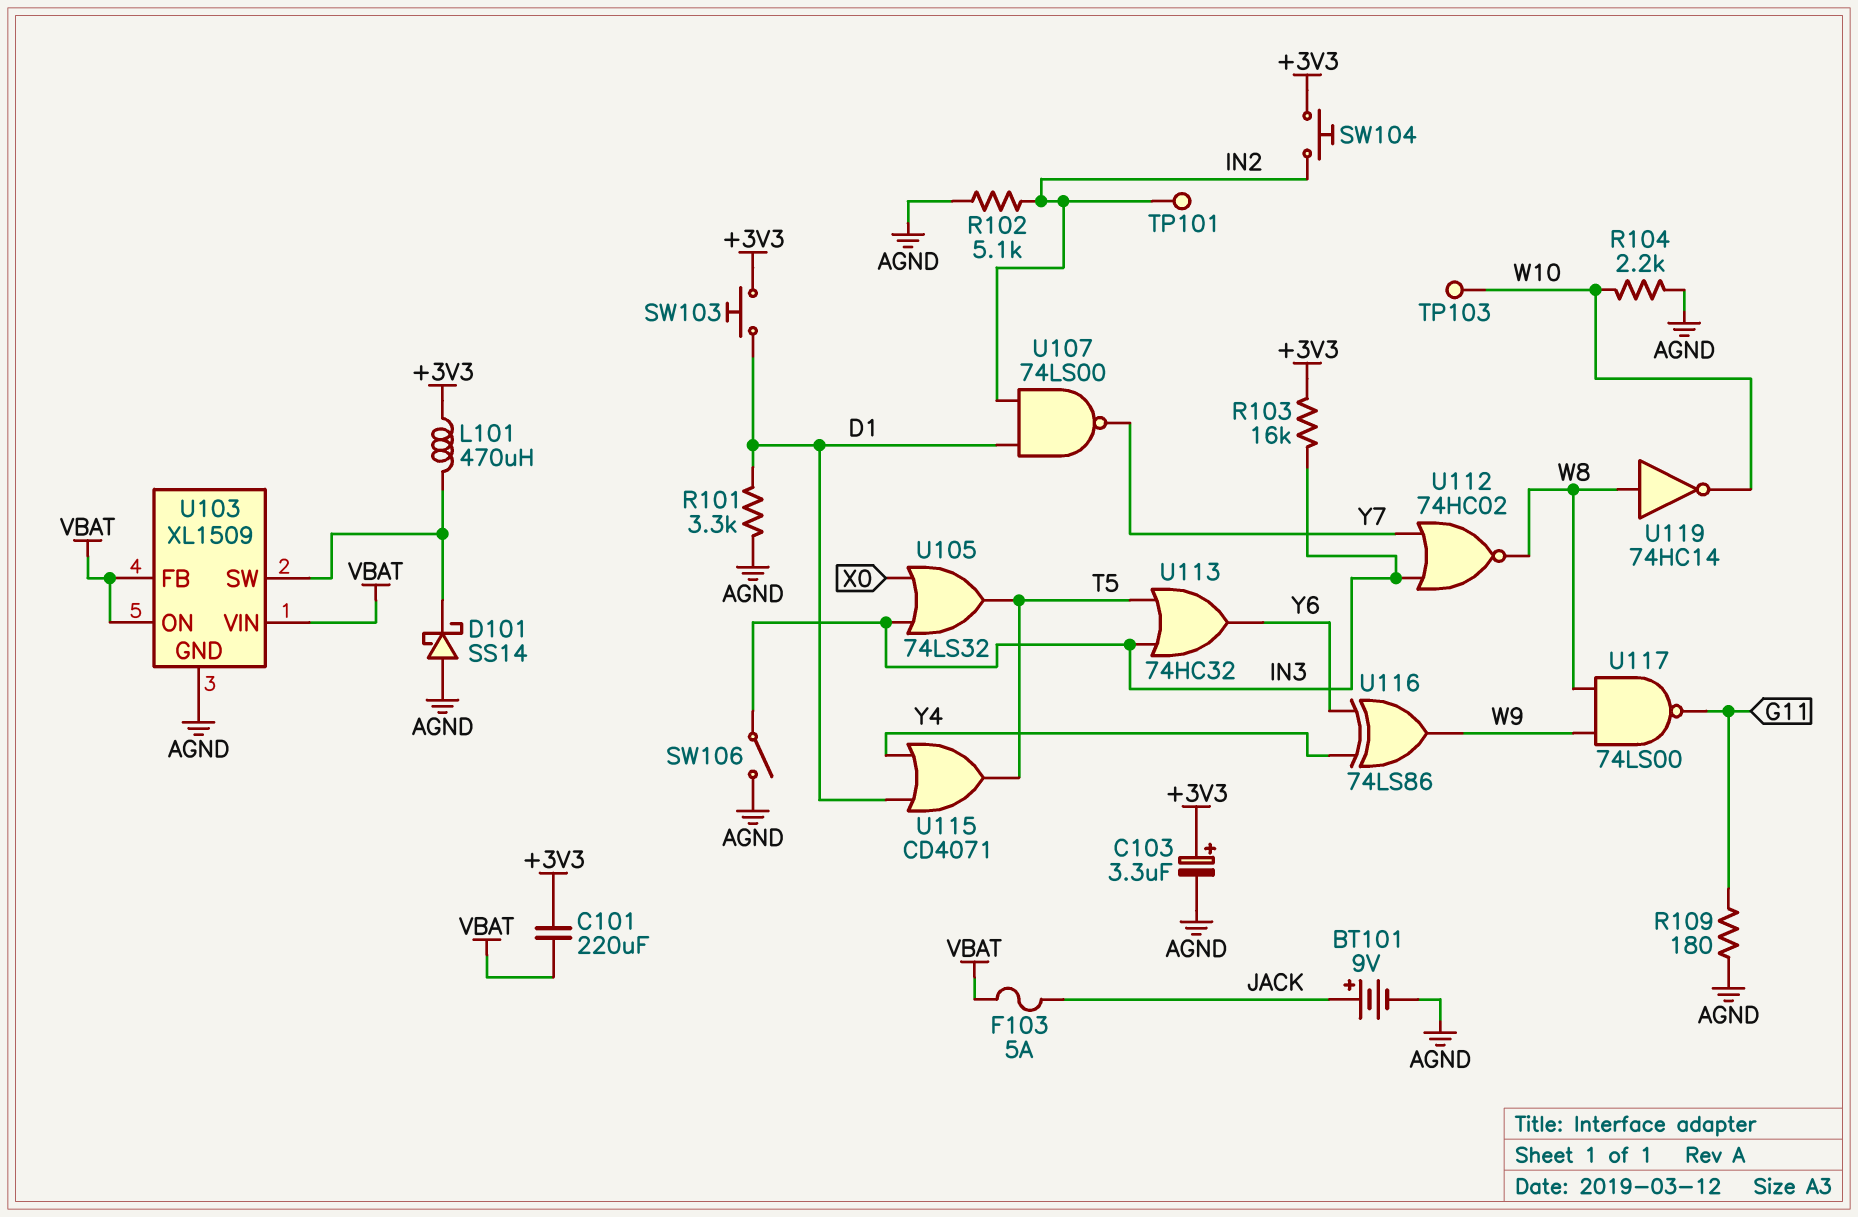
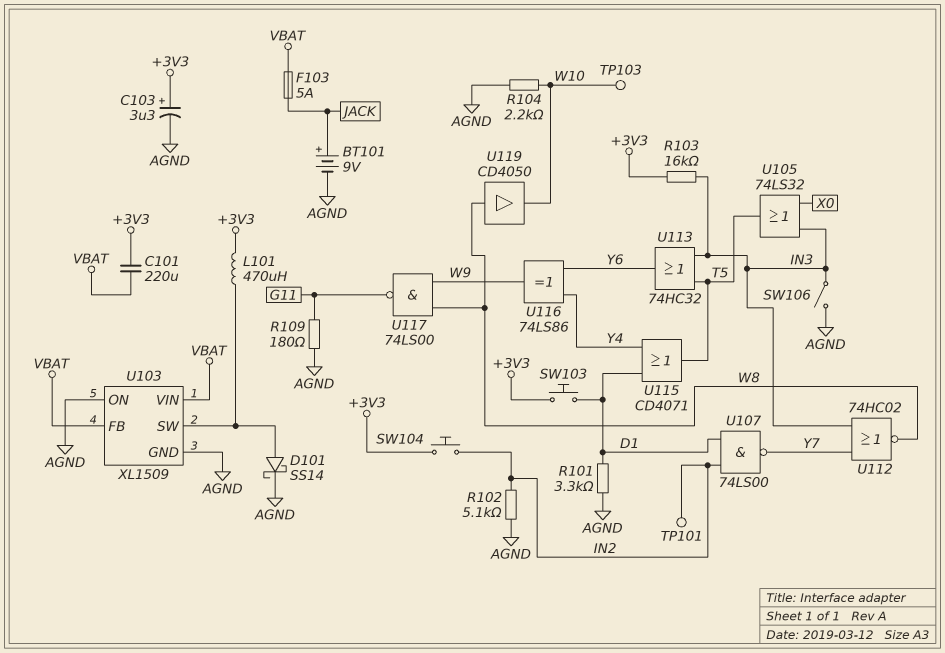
D101: schottky SS14 (A AGND, K U103/SW) -> schottky SS14 (A U103/SW, K AGND)
U103 pin ON: VBAT -> AGND
U119: NOT 74HC14 (in W8, out W10) -> buffer CD4050 (in W8, out W10)

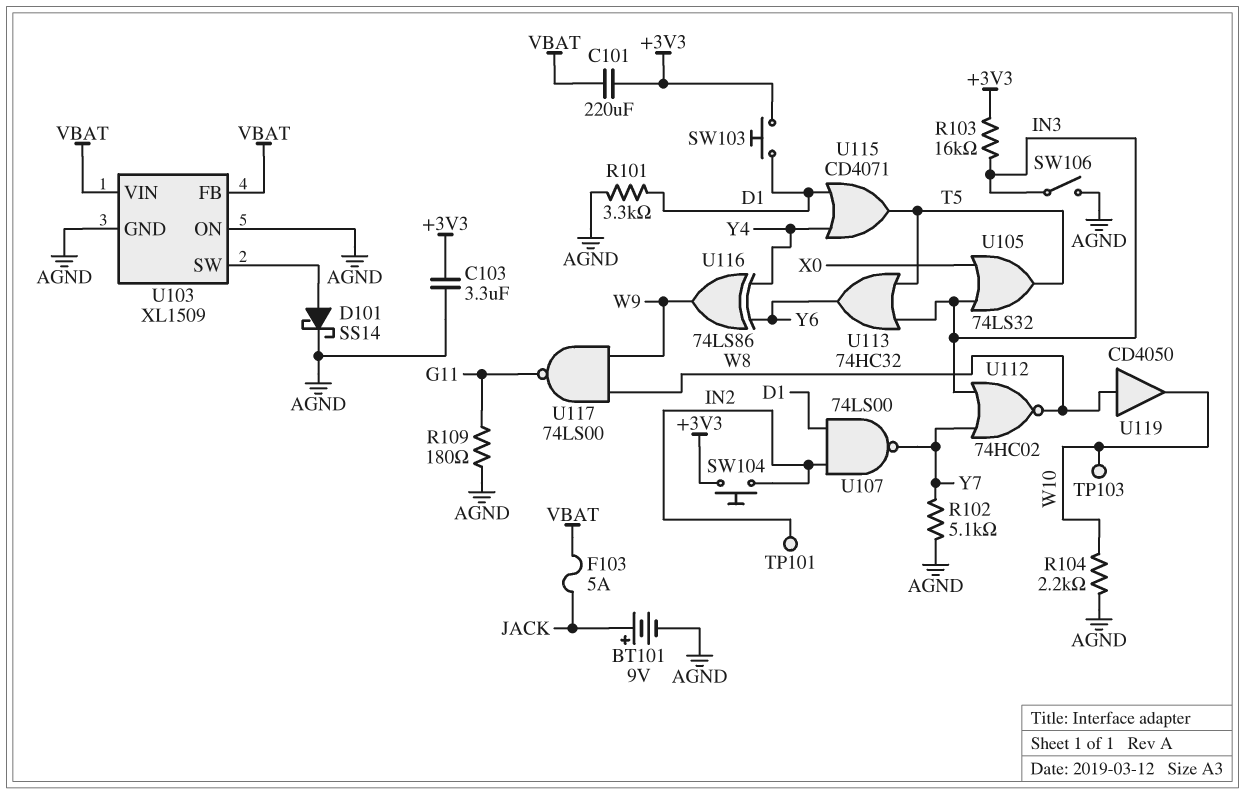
C103: 3.3uF (plus +3V3, minus AGND) -> 3.3uF (+3V3, AGND)
L101: 470uH (+3V3, U103/SW) -> none
R102: 5.1k (AGND, IN2) -> 5.1k (AGND, Y7)

